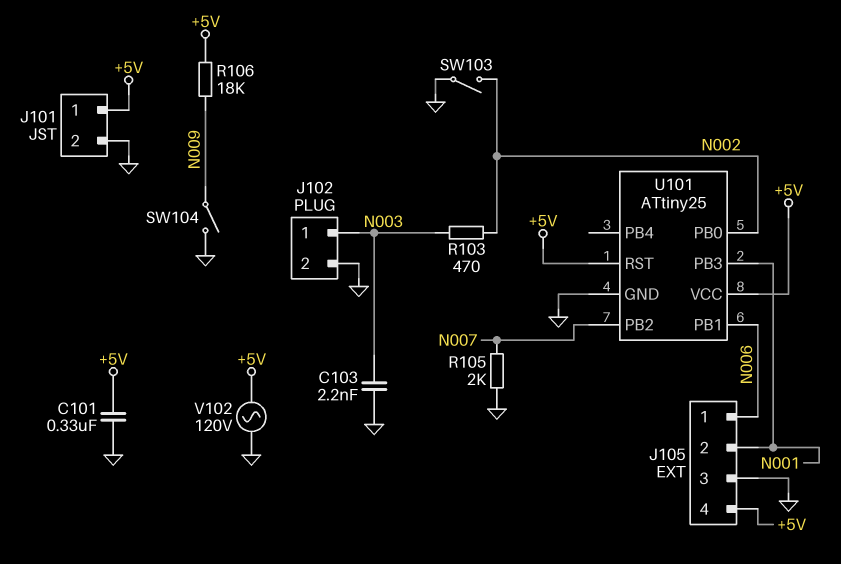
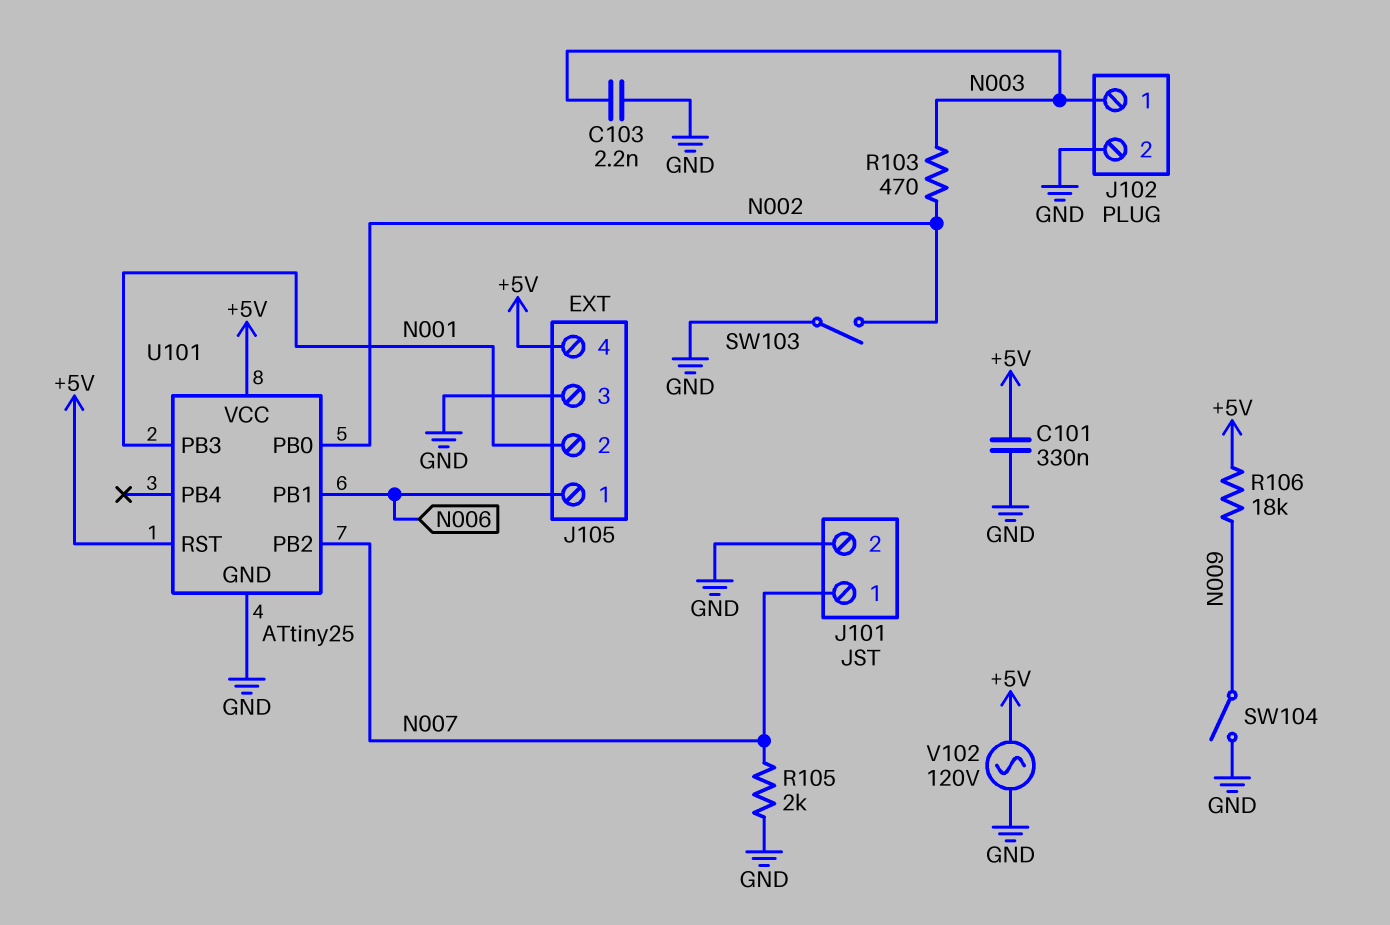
J101 pin 1: +5V -> N007

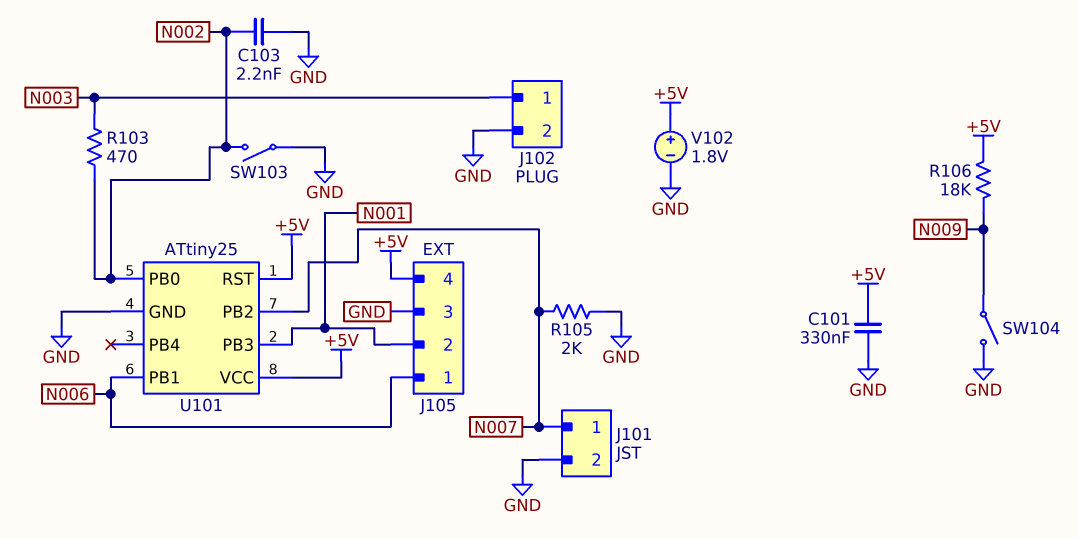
C103: 2.2nF (GND, N003) -> 2.2nF (GND, N002)
V102: AC 120V (+5V, GND) -> 1.8V (plus +5V, minus GND)

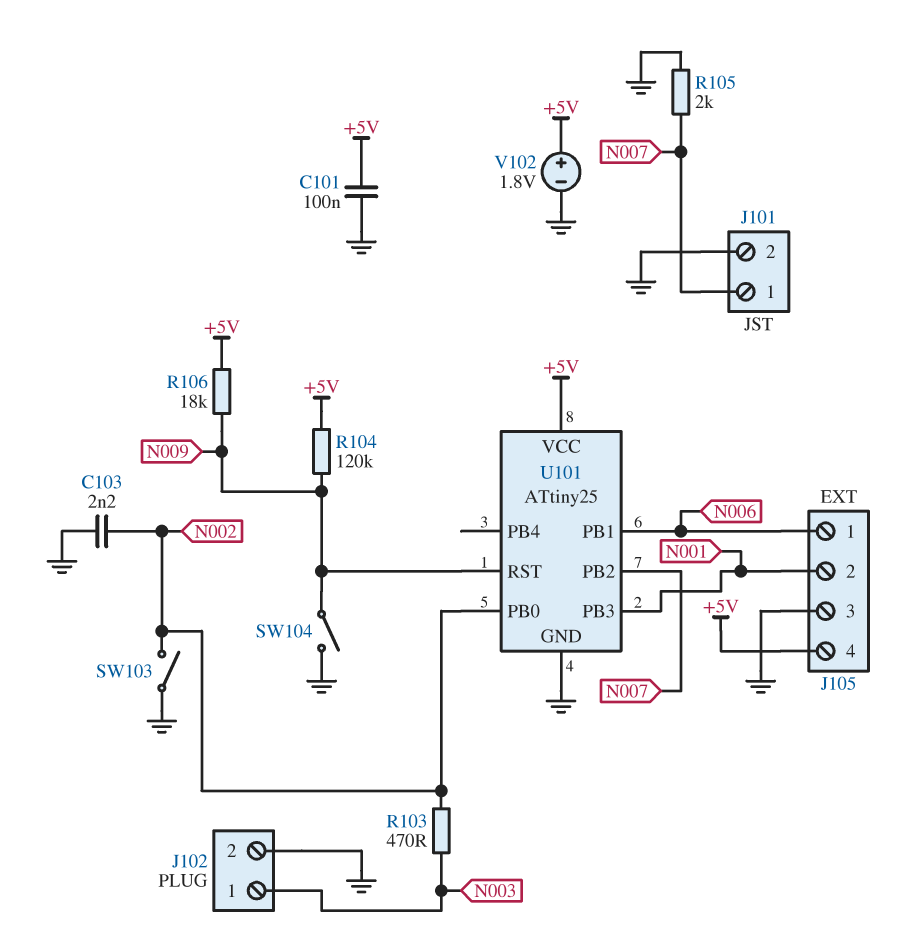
C101: 330nF (+5V, GND) -> 100nF (+5V, GND)
R104: none -> 120k (+5V, N009)
U101 pin RST: +5V -> N009

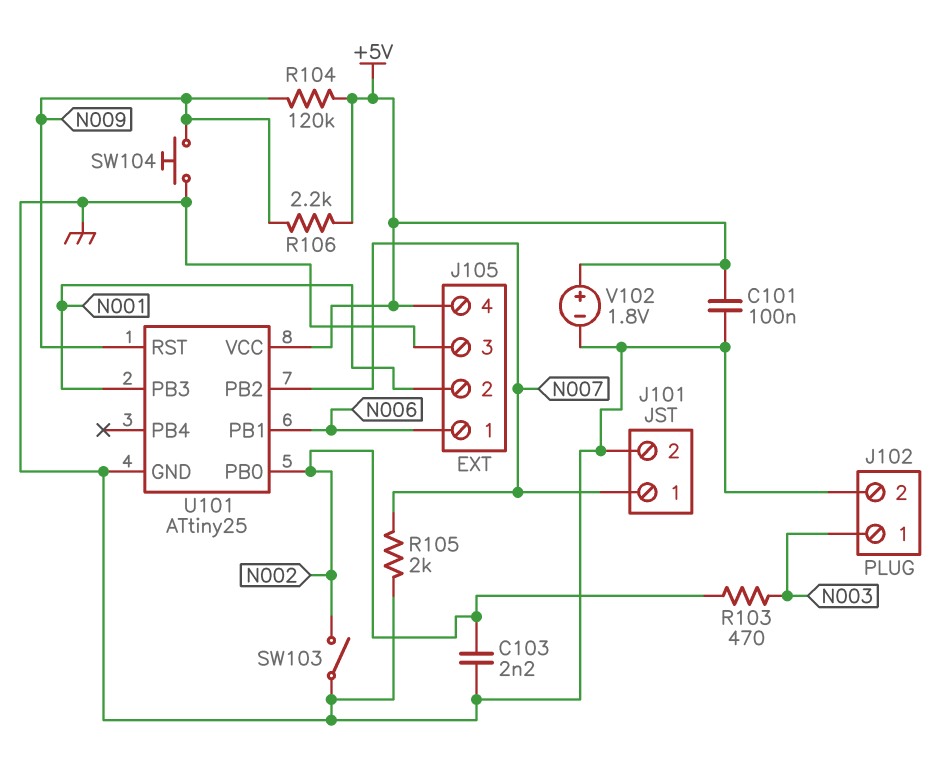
R106: 18k (+5V, N009) -> 2.2k (+5V, N009)
SW104: switch (GND, N009) -> button (GND, N009)

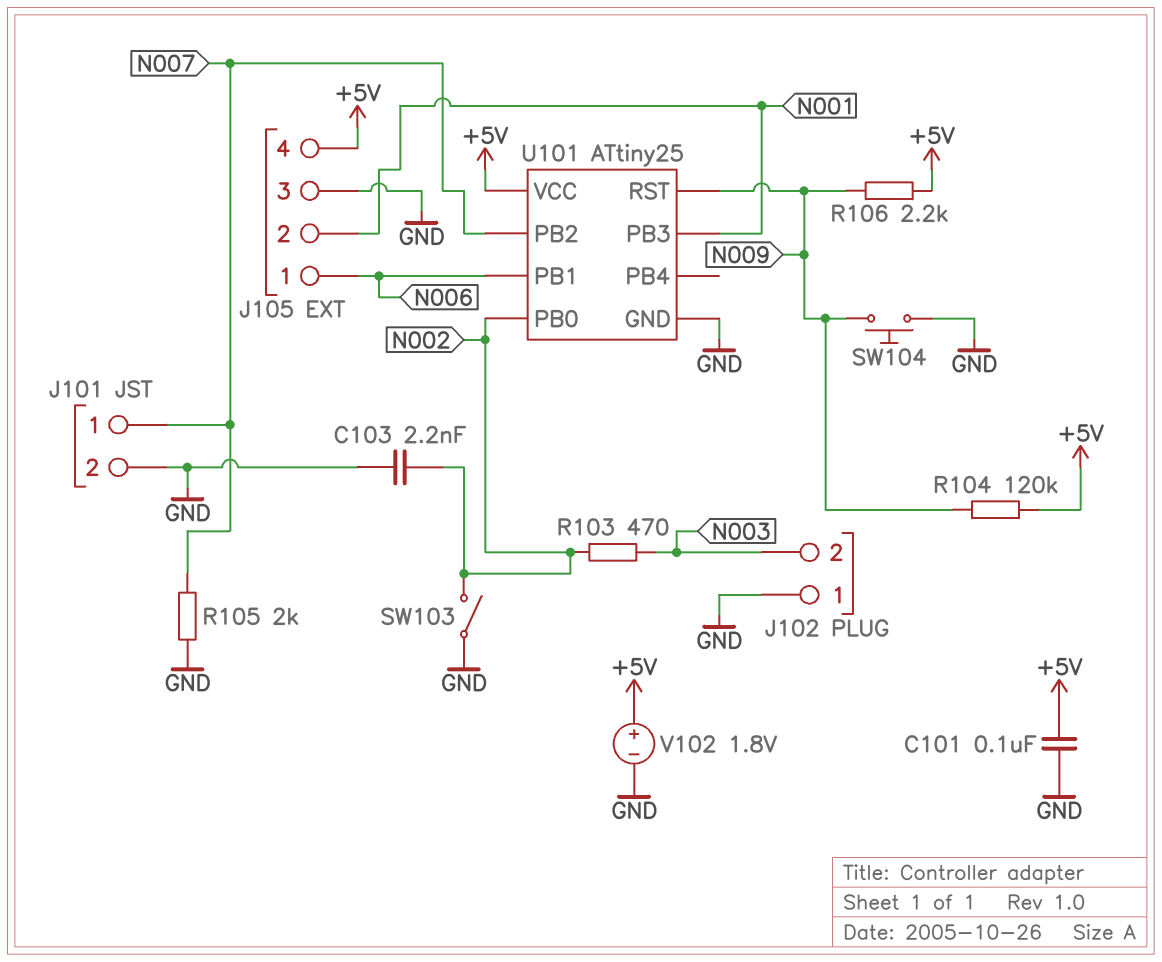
J102 pin 1: N003 -> GND
J102 pin 2: GND -> N003

